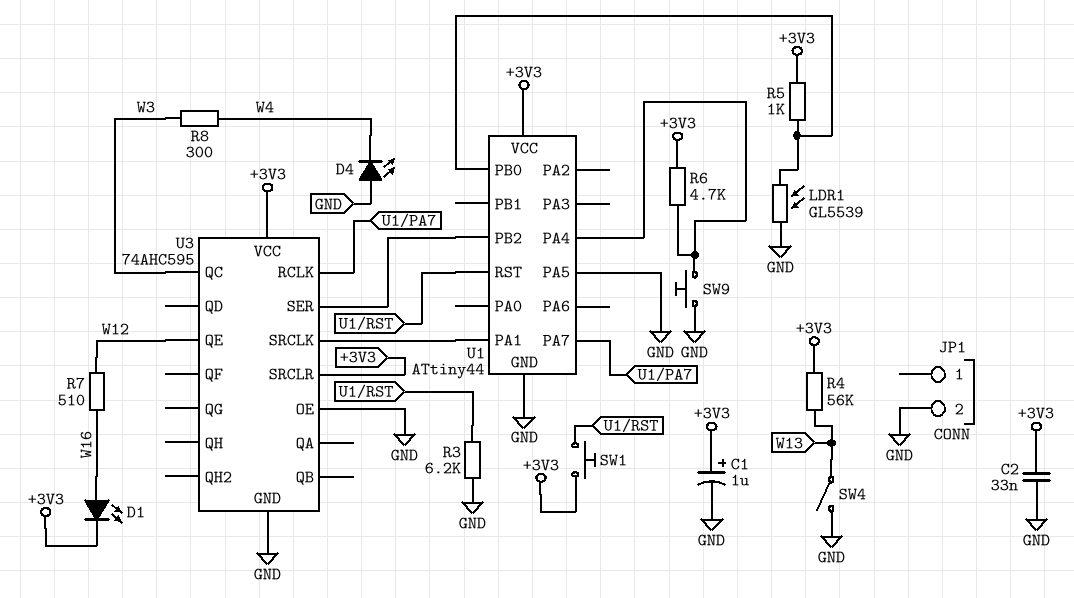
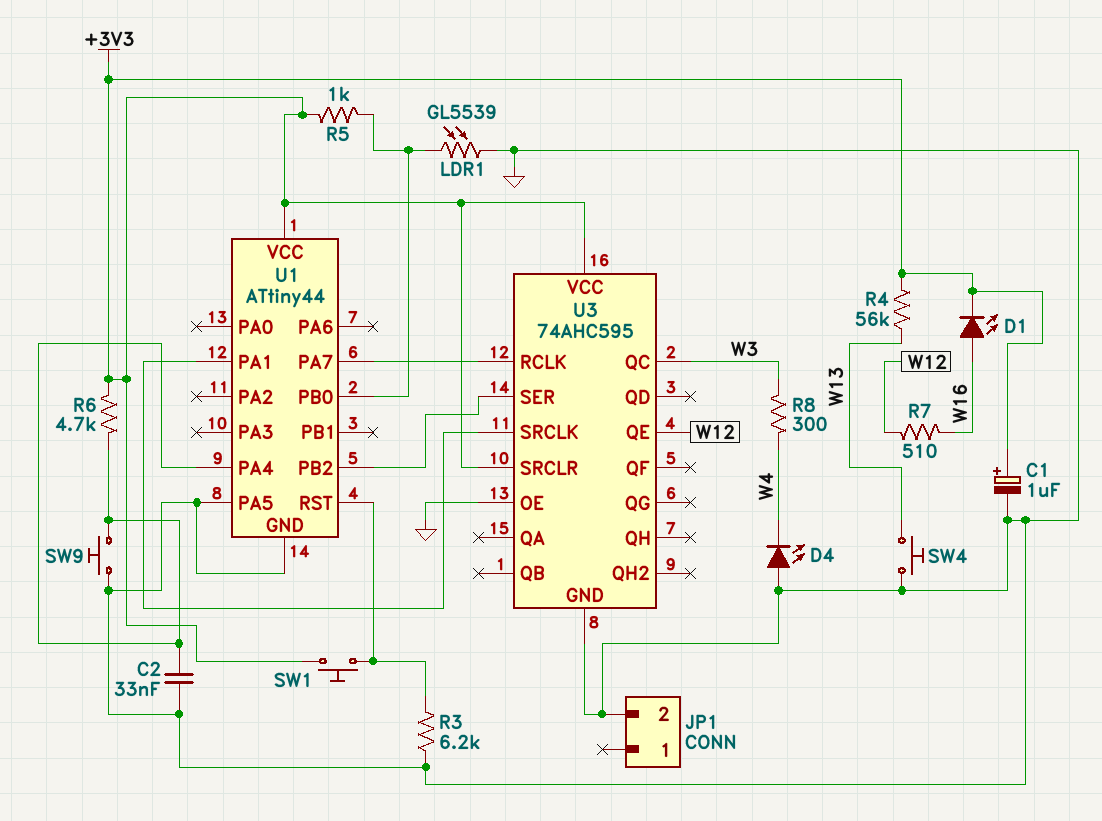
C2: 33nF (+3V3, GND) -> 33nF (GND, U1/PA4)
SW4: switch (GND, W13) -> button (GND, W13)

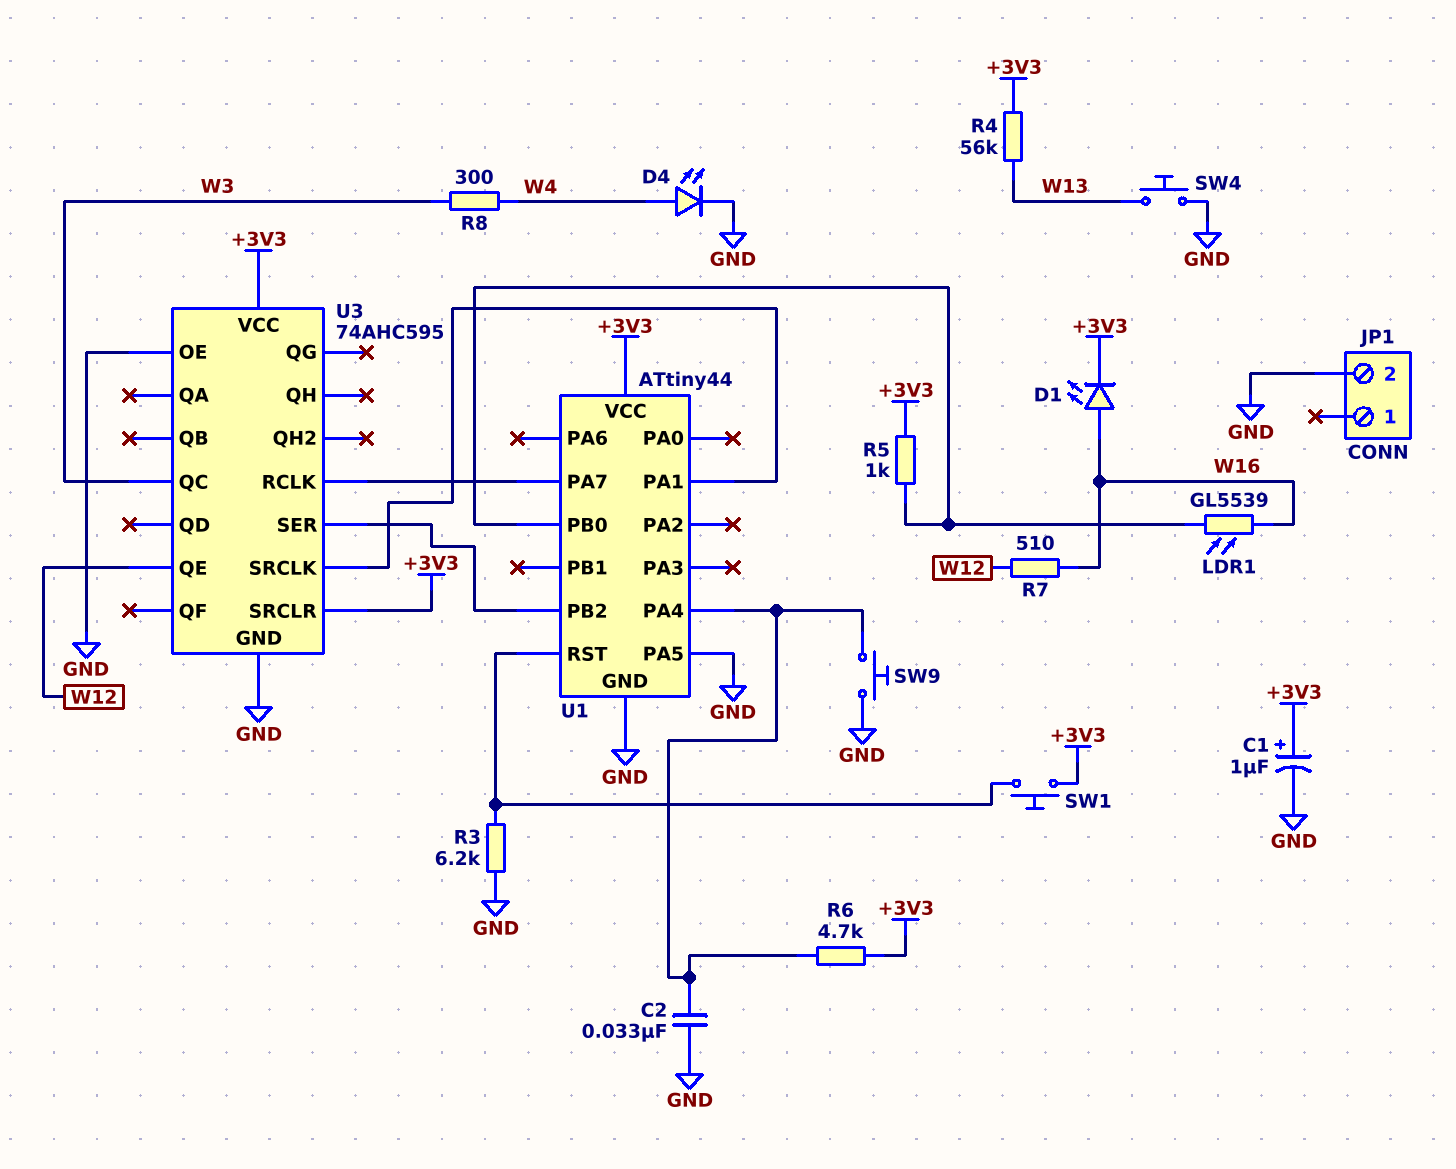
D4: LED (A GND, K W4) -> LED (A W4, K GND)
LDR1: GL5539 (GND, U1/PB0) -> GL5539 (U1/PB0, W16)

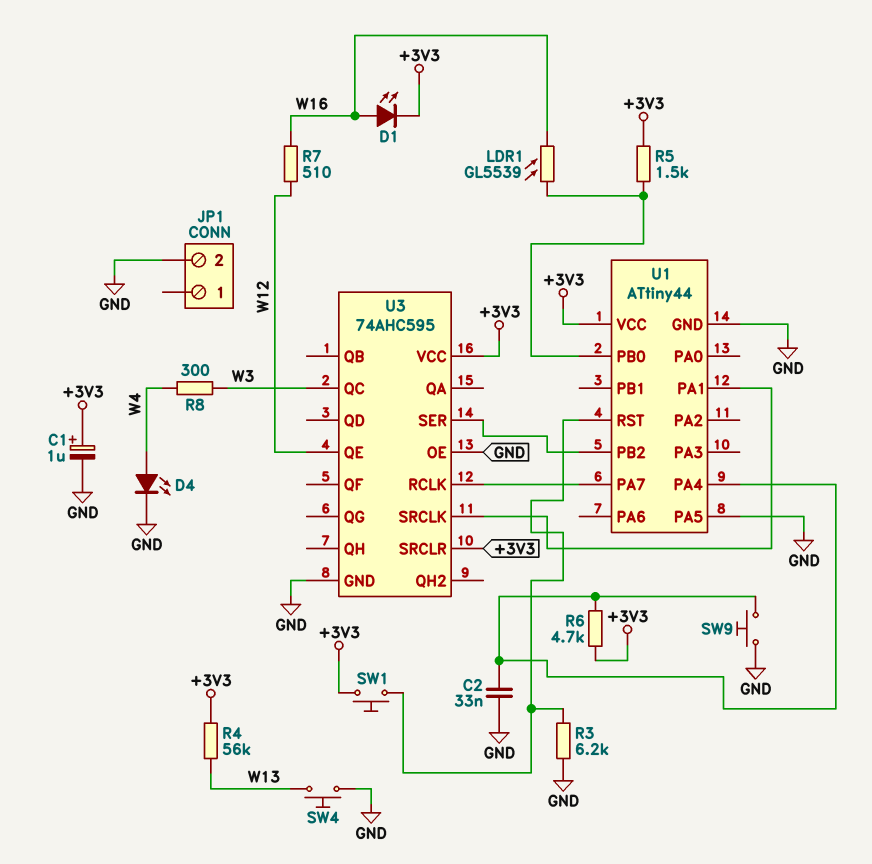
R5: 1k (+3V3, U1/PB0) -> 1.5k (+3V3, U1/PB0)

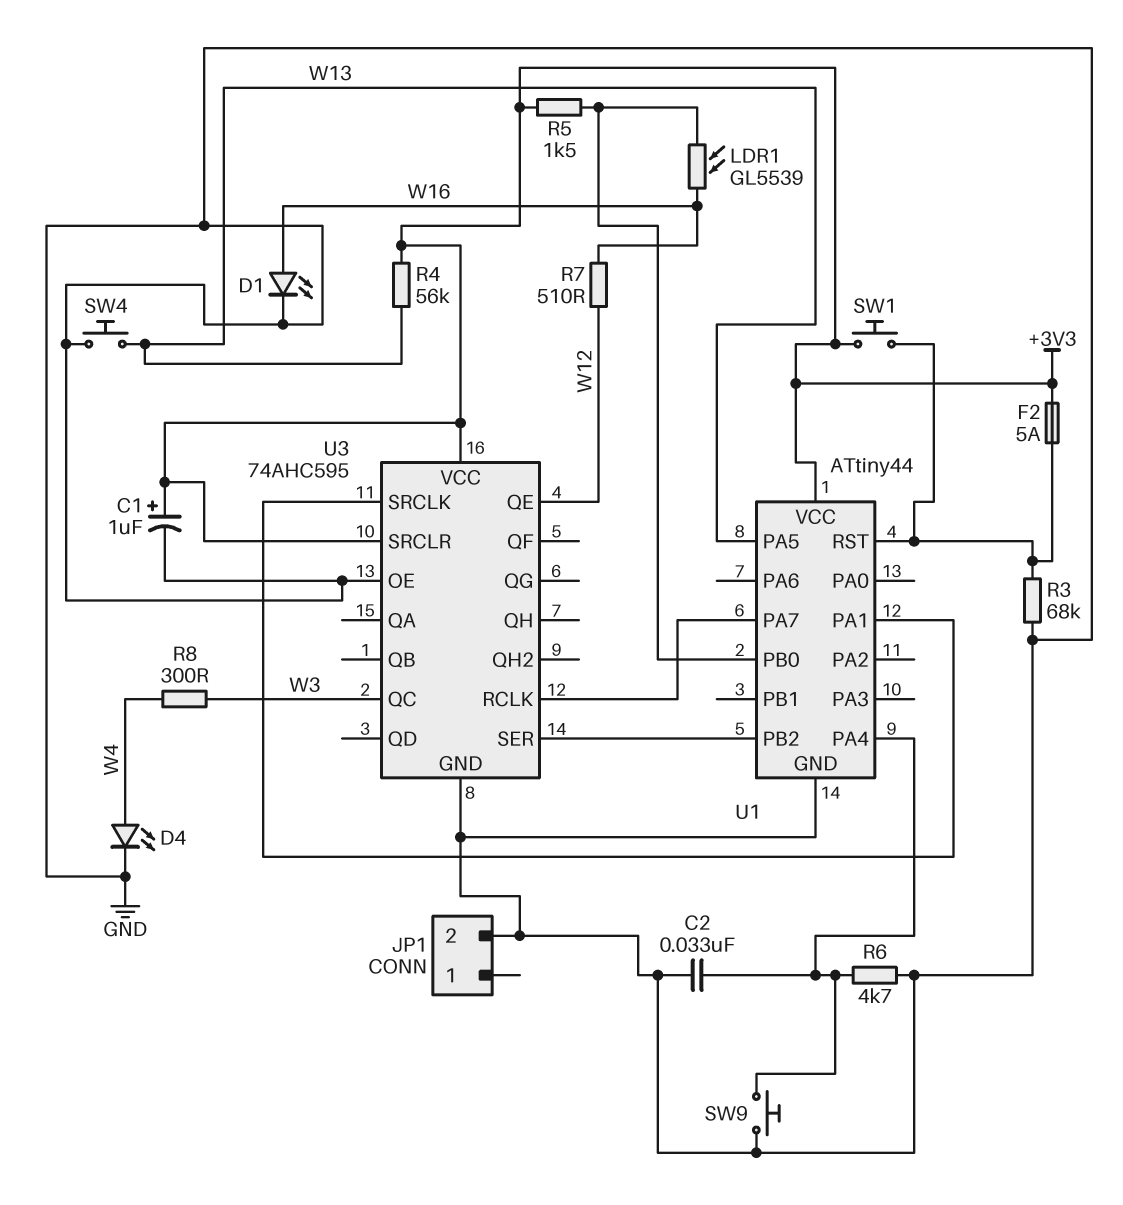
D1: LED (A W16, K +3V3) -> LED (A W16, K GND)
F2: none -> 5A (+3V3, U1/RST)
R3: 6.2k (GND, U1/RST) -> 68k (GND, U1/RST)
R6: 4.7k (+3V3, U1/PA4) -> 4.7k (GND, U1/PA4)
U1 pin PA5: GND -> W13

